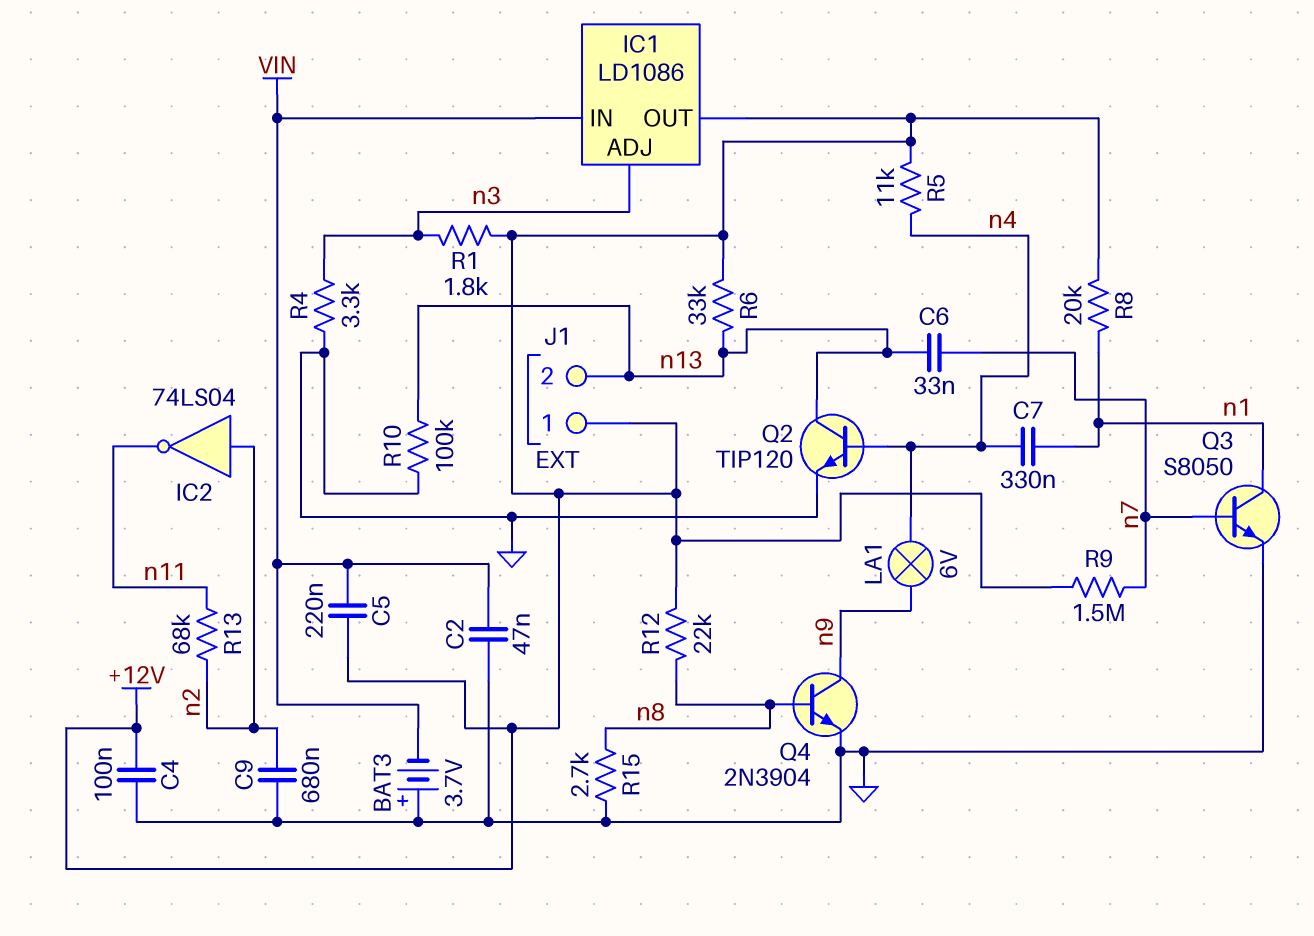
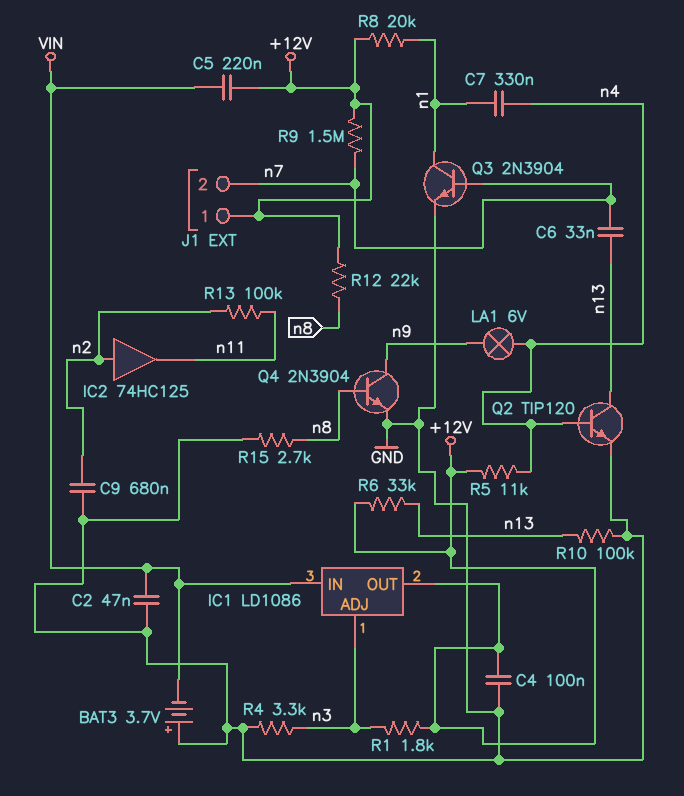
IC2: NOT 74LS04 (in n2, out n11) -> buffer 74HC125 (in n2, out n11)
J1 pin 2: n13 -> n7
Q3: NPN S8050 (B n7, C n1, E GND) -> NPN 2N3904 (B n7, C n1, E GND)
R13: 68k (n2, n11) -> 100k (n2, n11)

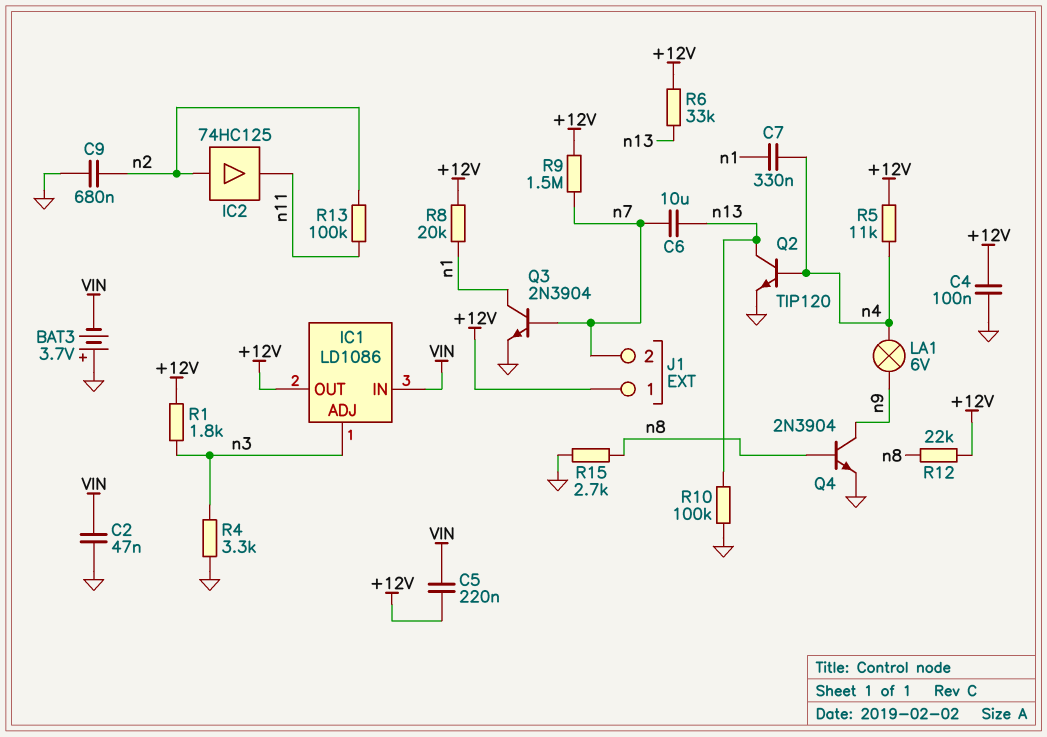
C6: 33nF (n7, n13) -> 10uF (n7, n13)

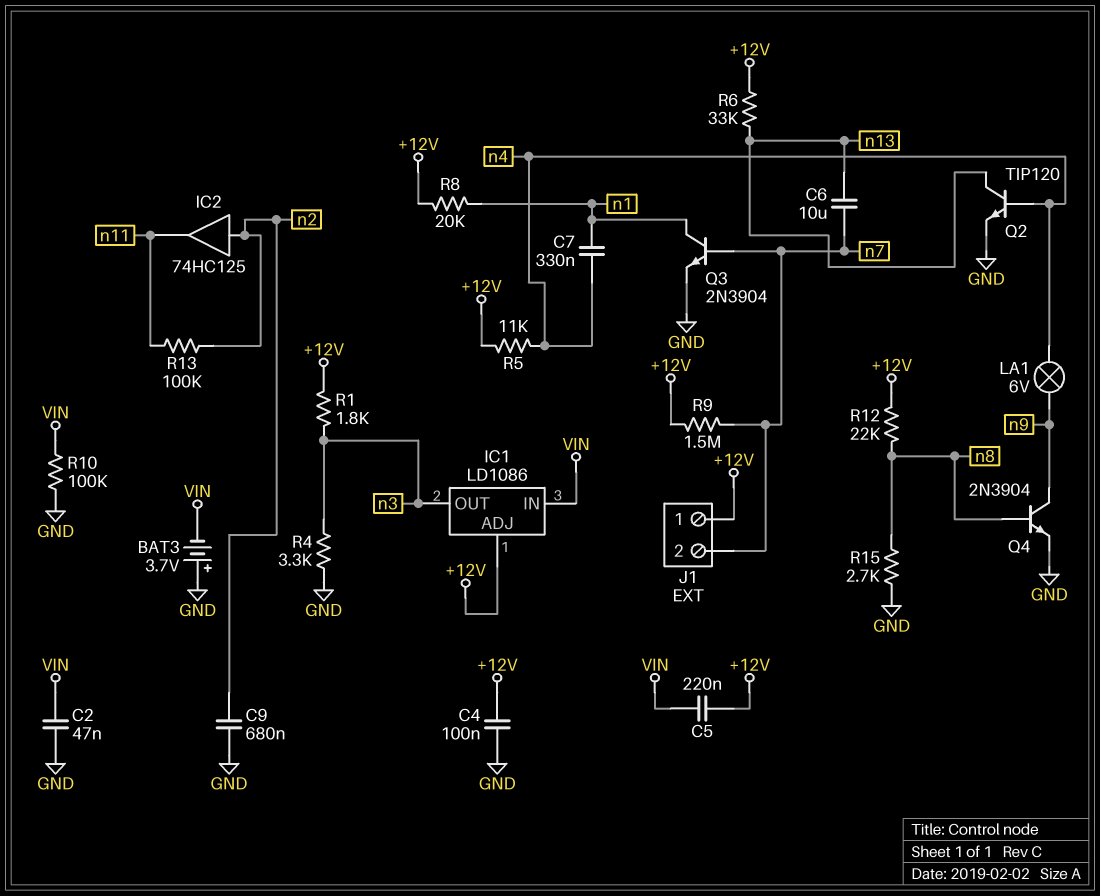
IC1 pin ADJ: n3 -> +12V
IC1 pin OUT: +12V -> n3
R10: 100k (GND, n13) -> 100k (GND, VIN)

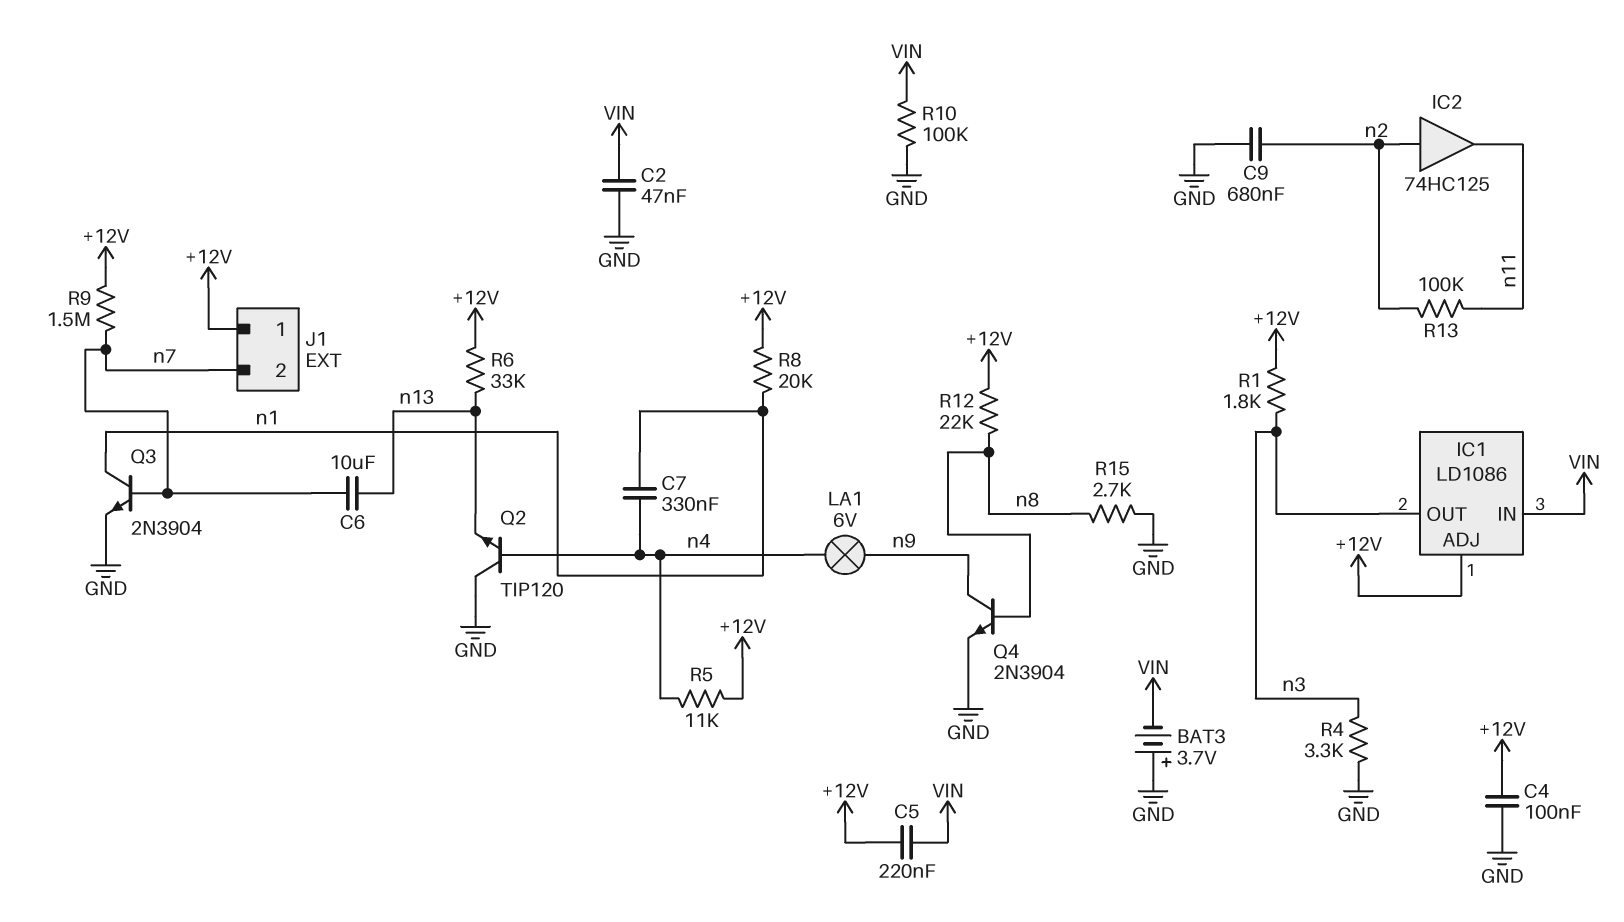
Q2: NPN TIP120 (B n4, C n13, E GND) -> NPN TIP120 (B n4, C GND, E n13)

